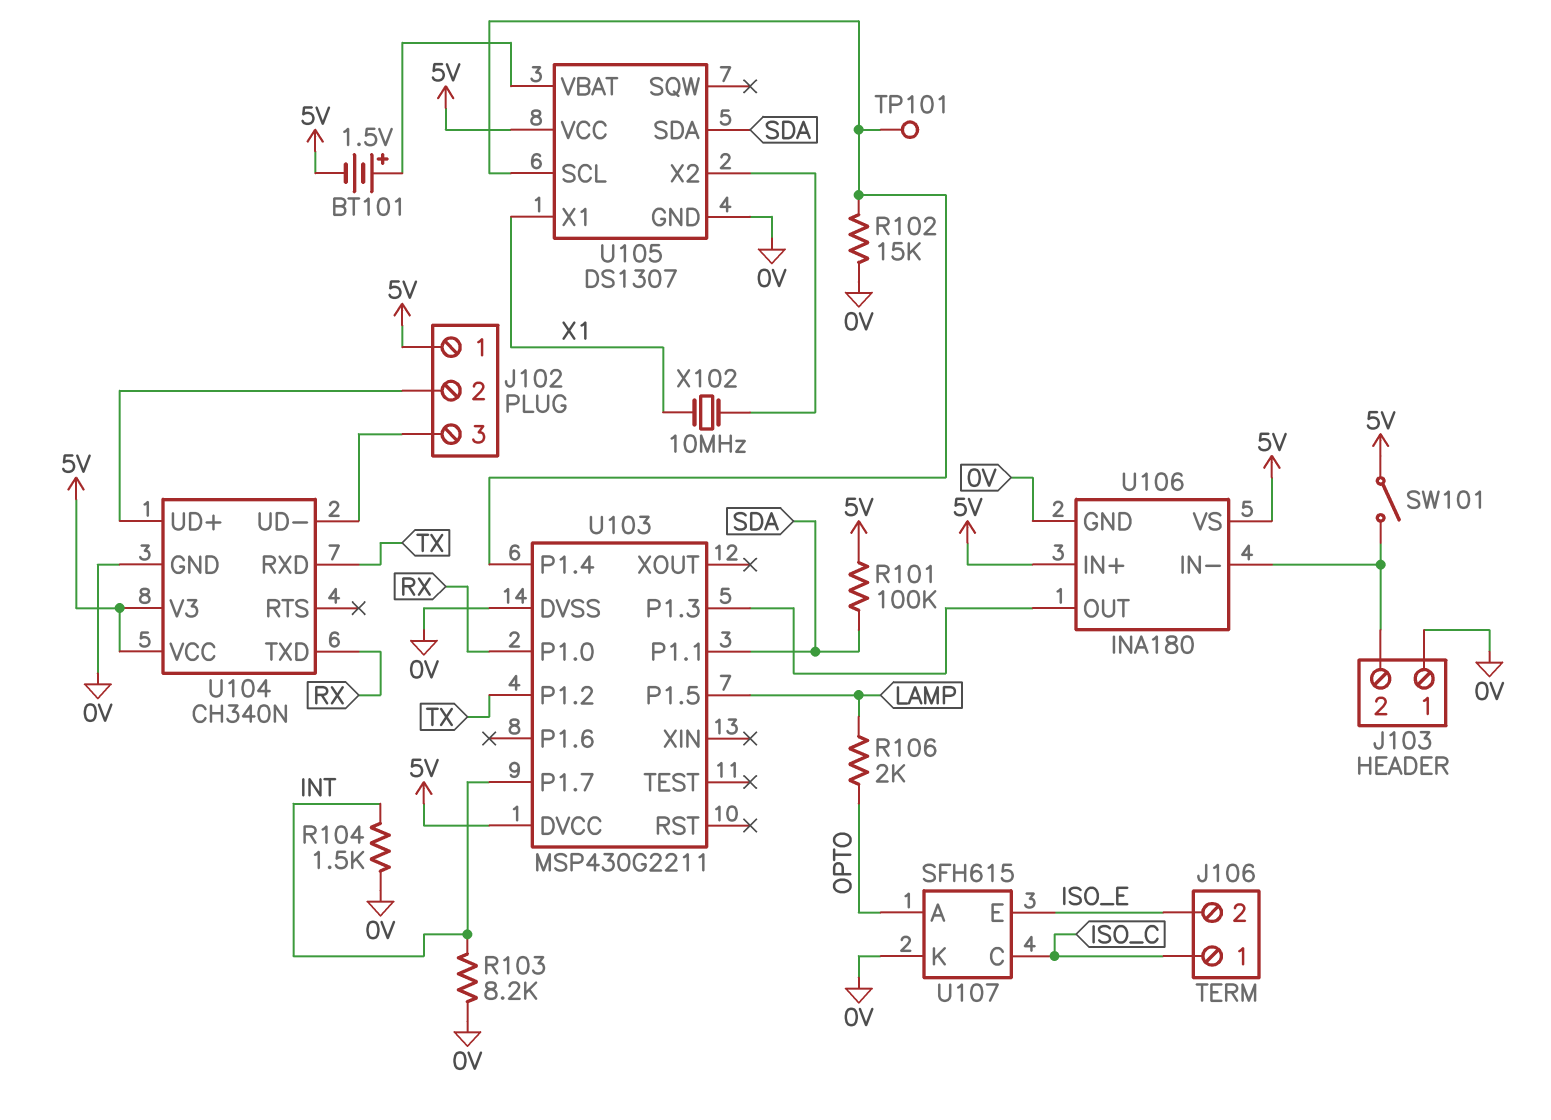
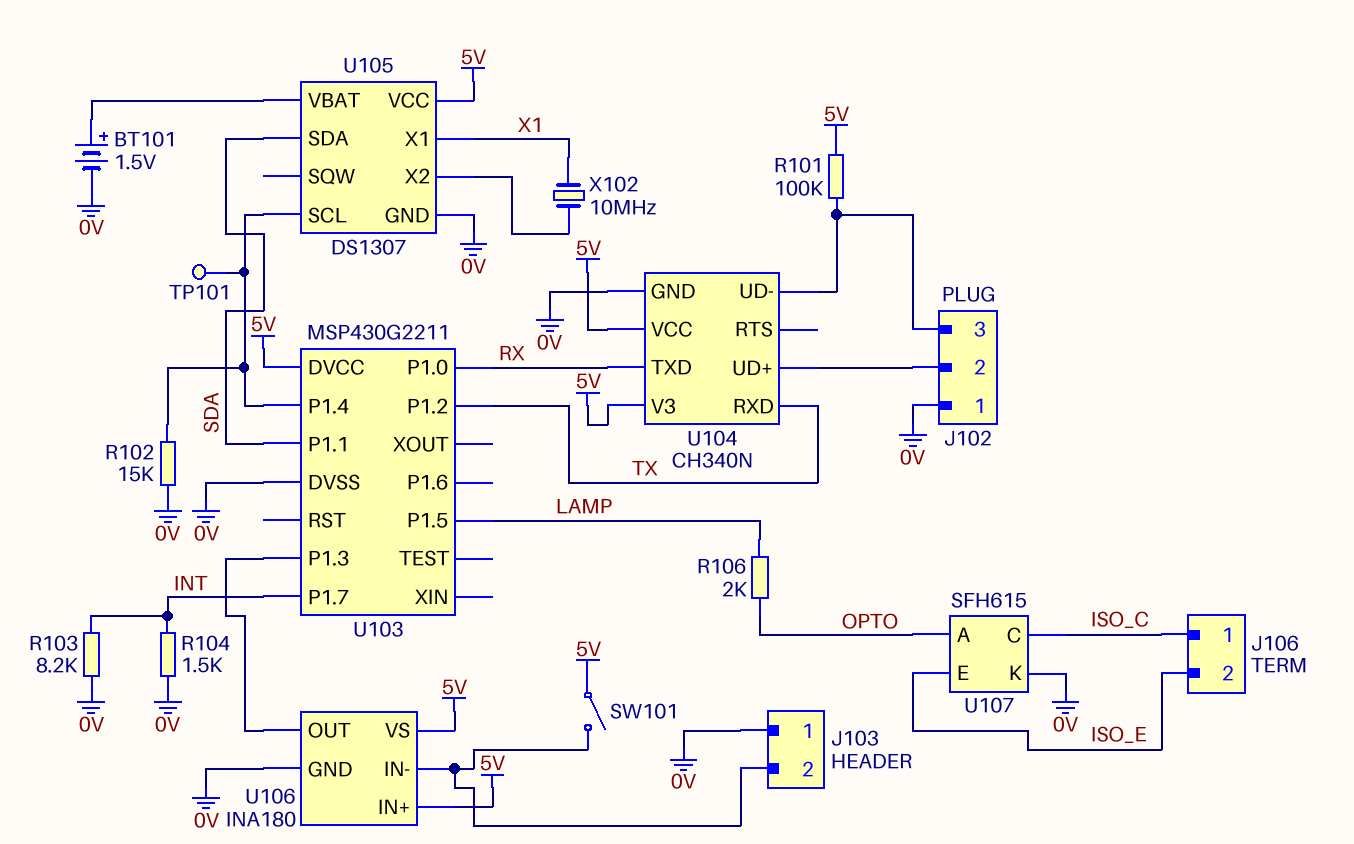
BT101: 1.5V (plus U105/VBAT, minus 5V) -> 1.5V (plus U105/VBAT, minus 0V)
J102 pin 1: 5V -> 0V
R101: 100k (5V, SDA) -> 100k (5V, J102/3)

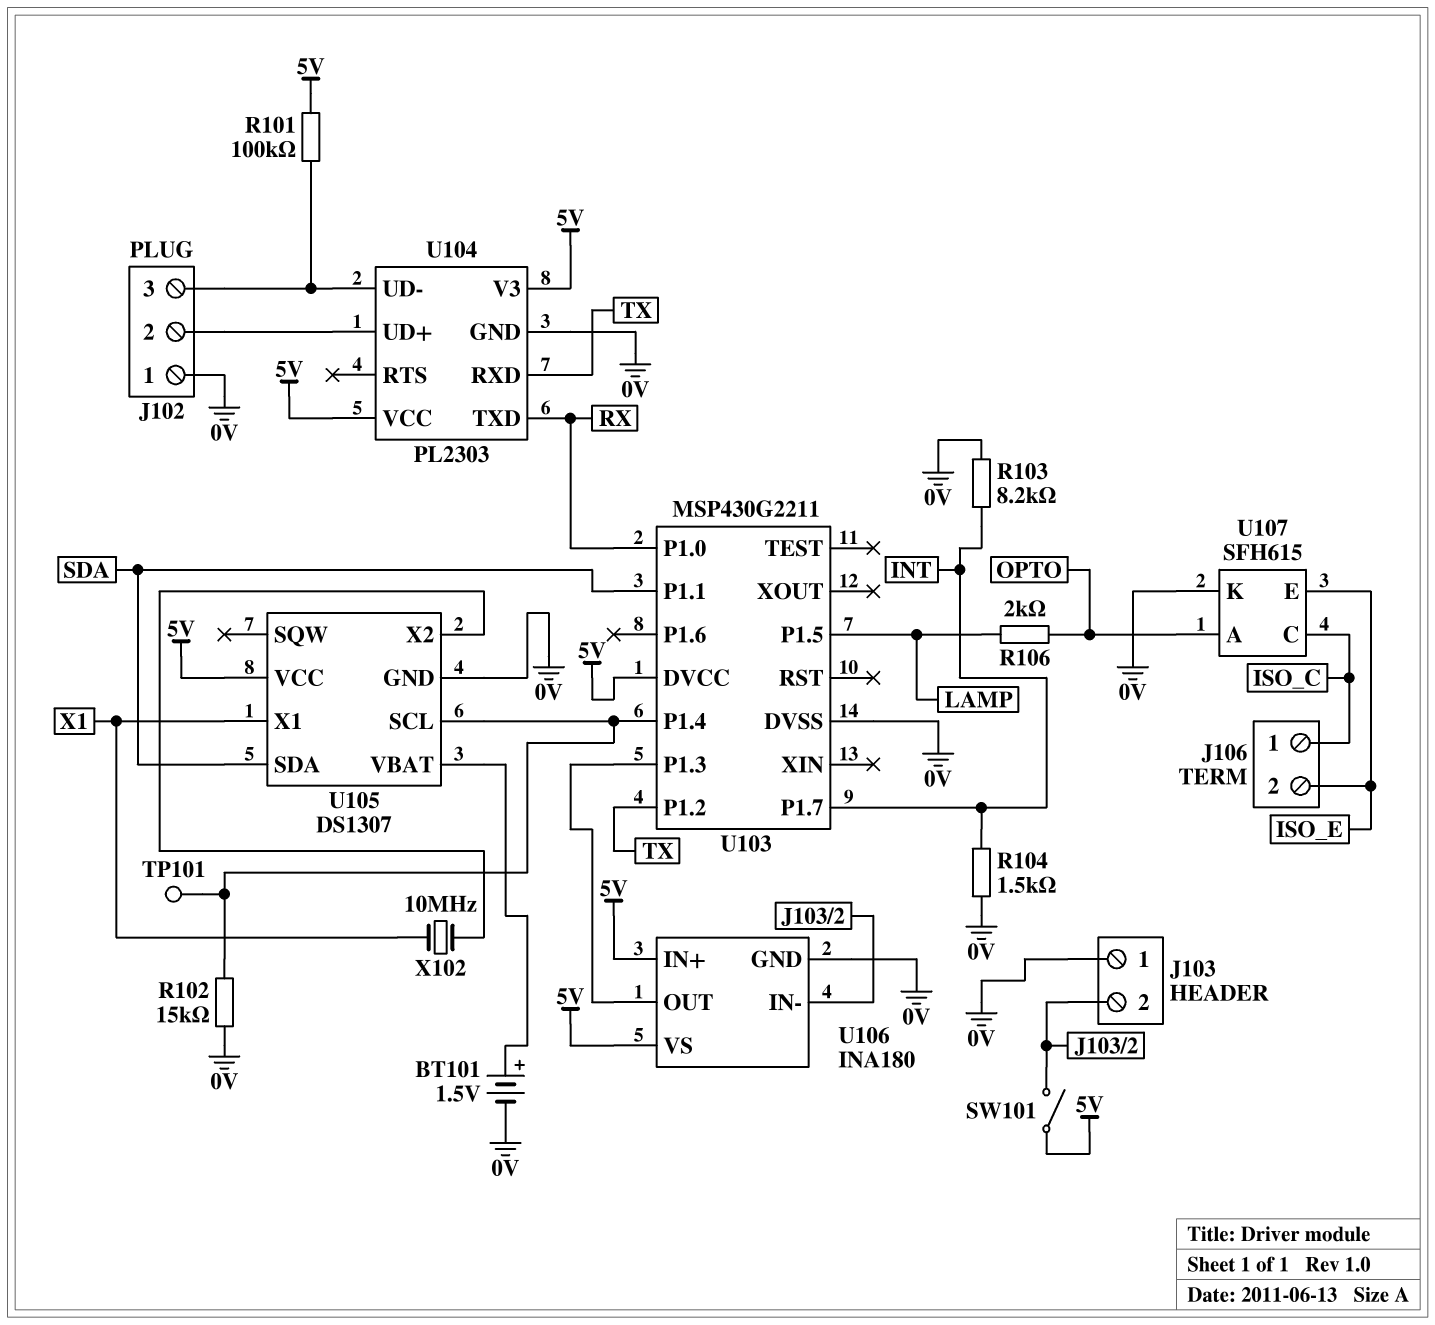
U104: CH340N -> PL2303

